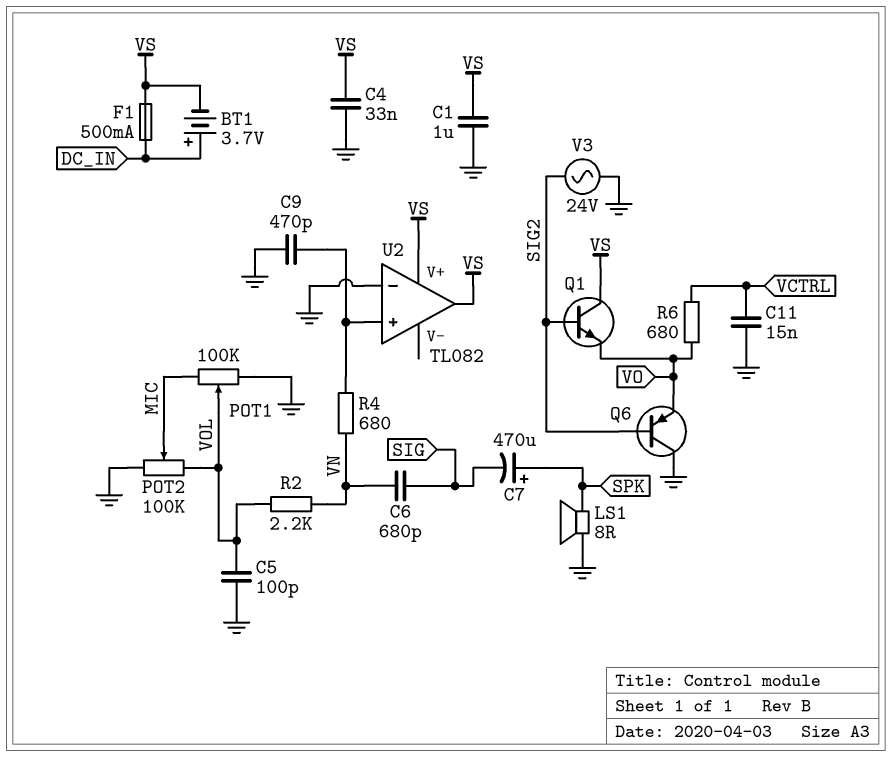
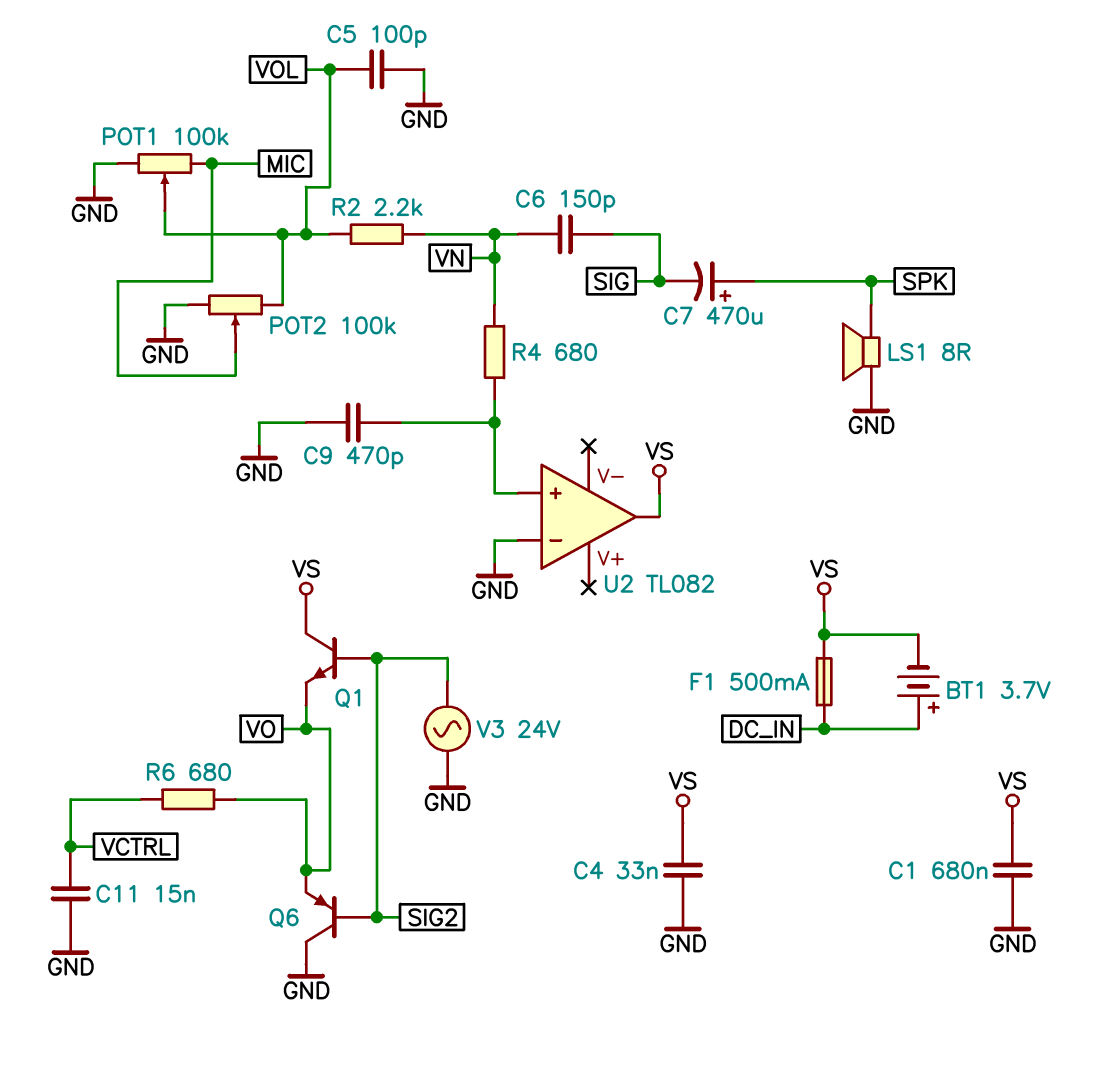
C1: 1uF (GND, VS) -> 680nF (GND, VS)
C6: 680pF (SIG, VN) -> 150pF (SIG, VN)
U2 pin V+: VS -> none

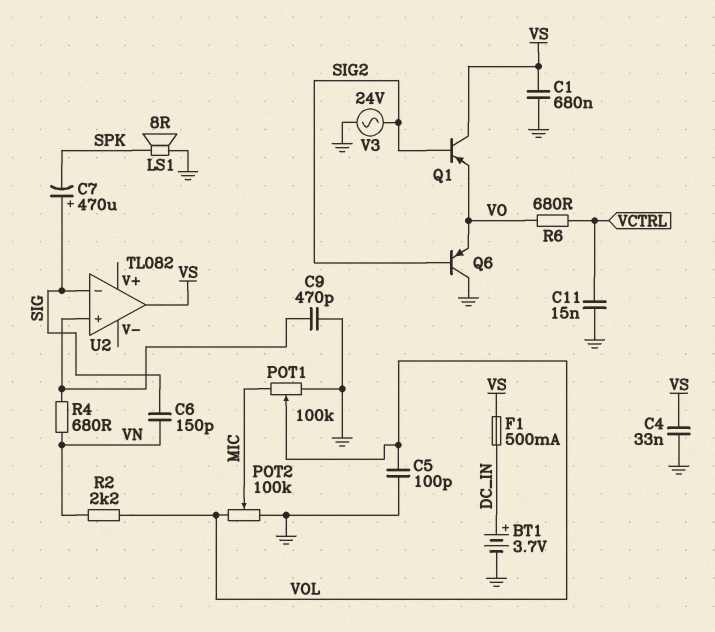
BT1: 3.7V (plus DC_IN, minus VS) -> 3.7V (plus DC_IN, minus GND)
C7: 470uF (plus SPK, minus SIG) -> 470uF (plus SIG, minus SPK)
Q1: NPN (B SIG2, C VS, E VO) -> PNP (B SIG2, C VS, E VO)
U2 pin in-: GND -> SIG

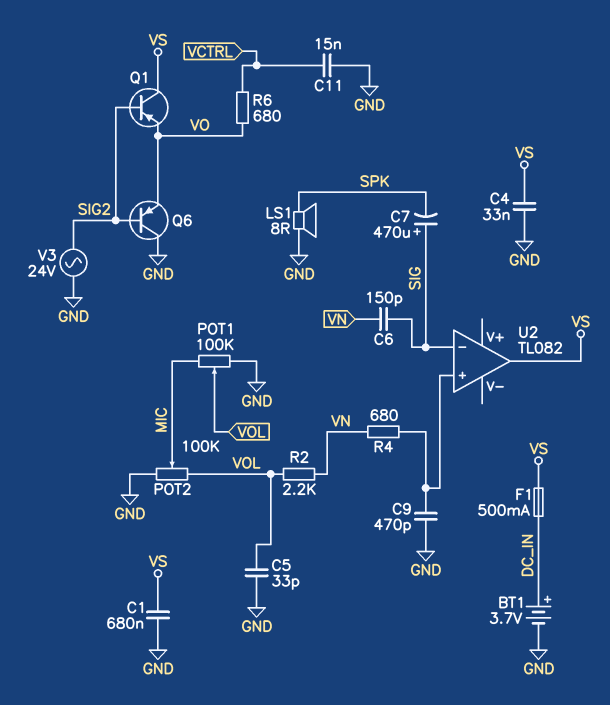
C5: 100pF (GND, VOL) -> 33pF (GND, VOL)

